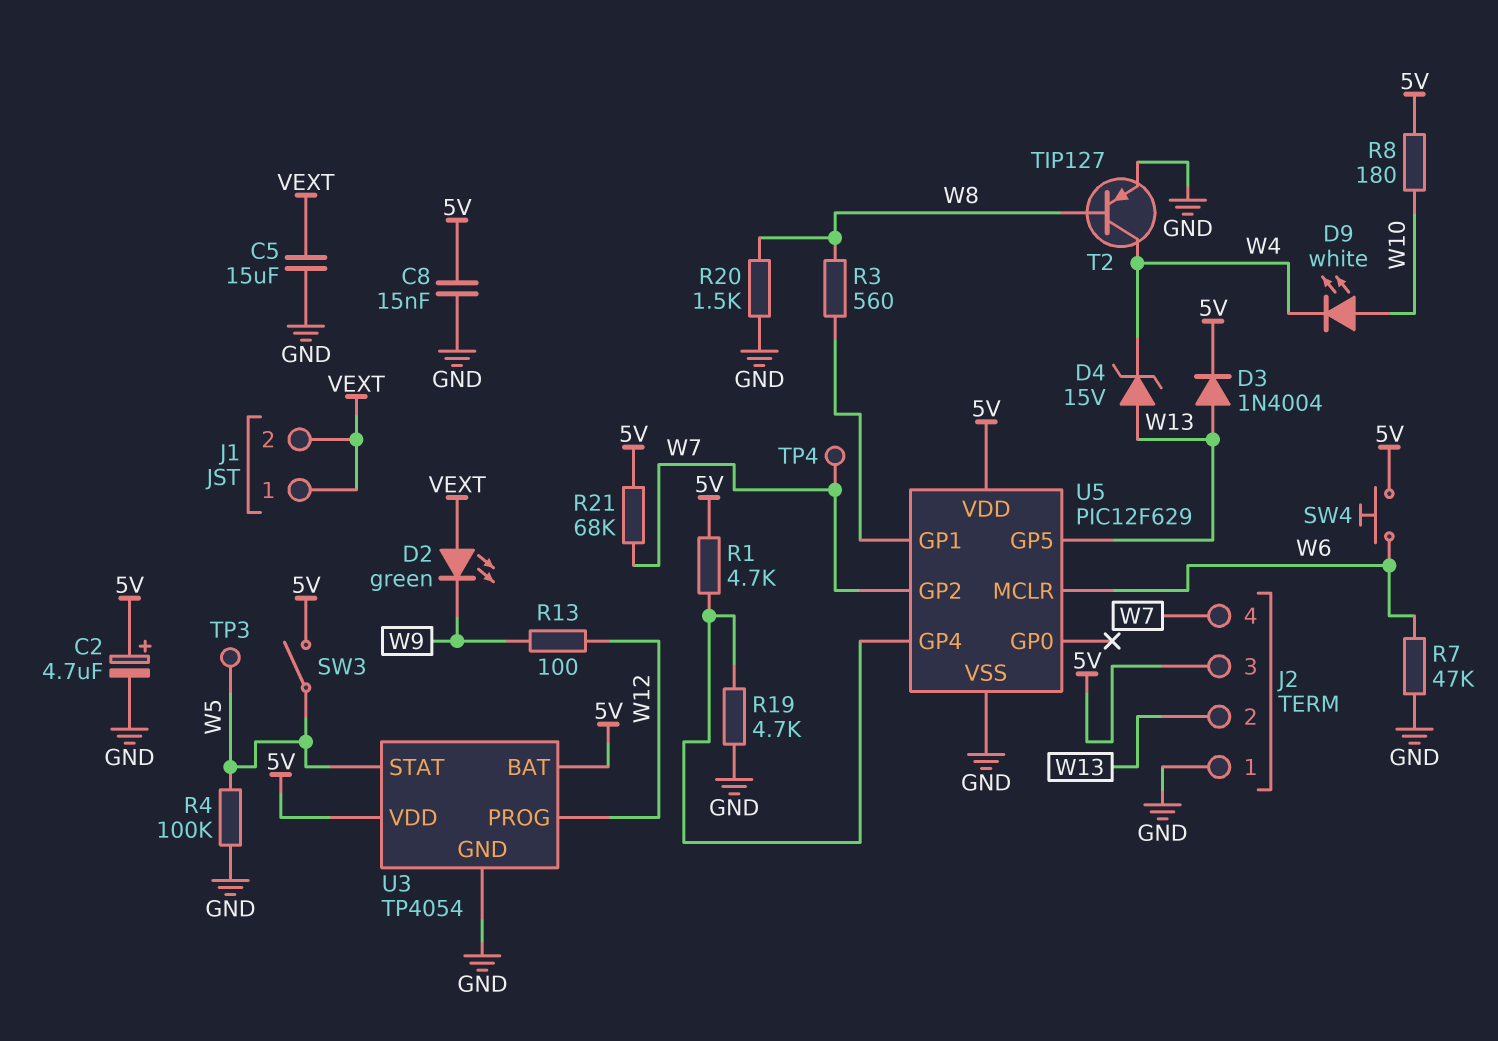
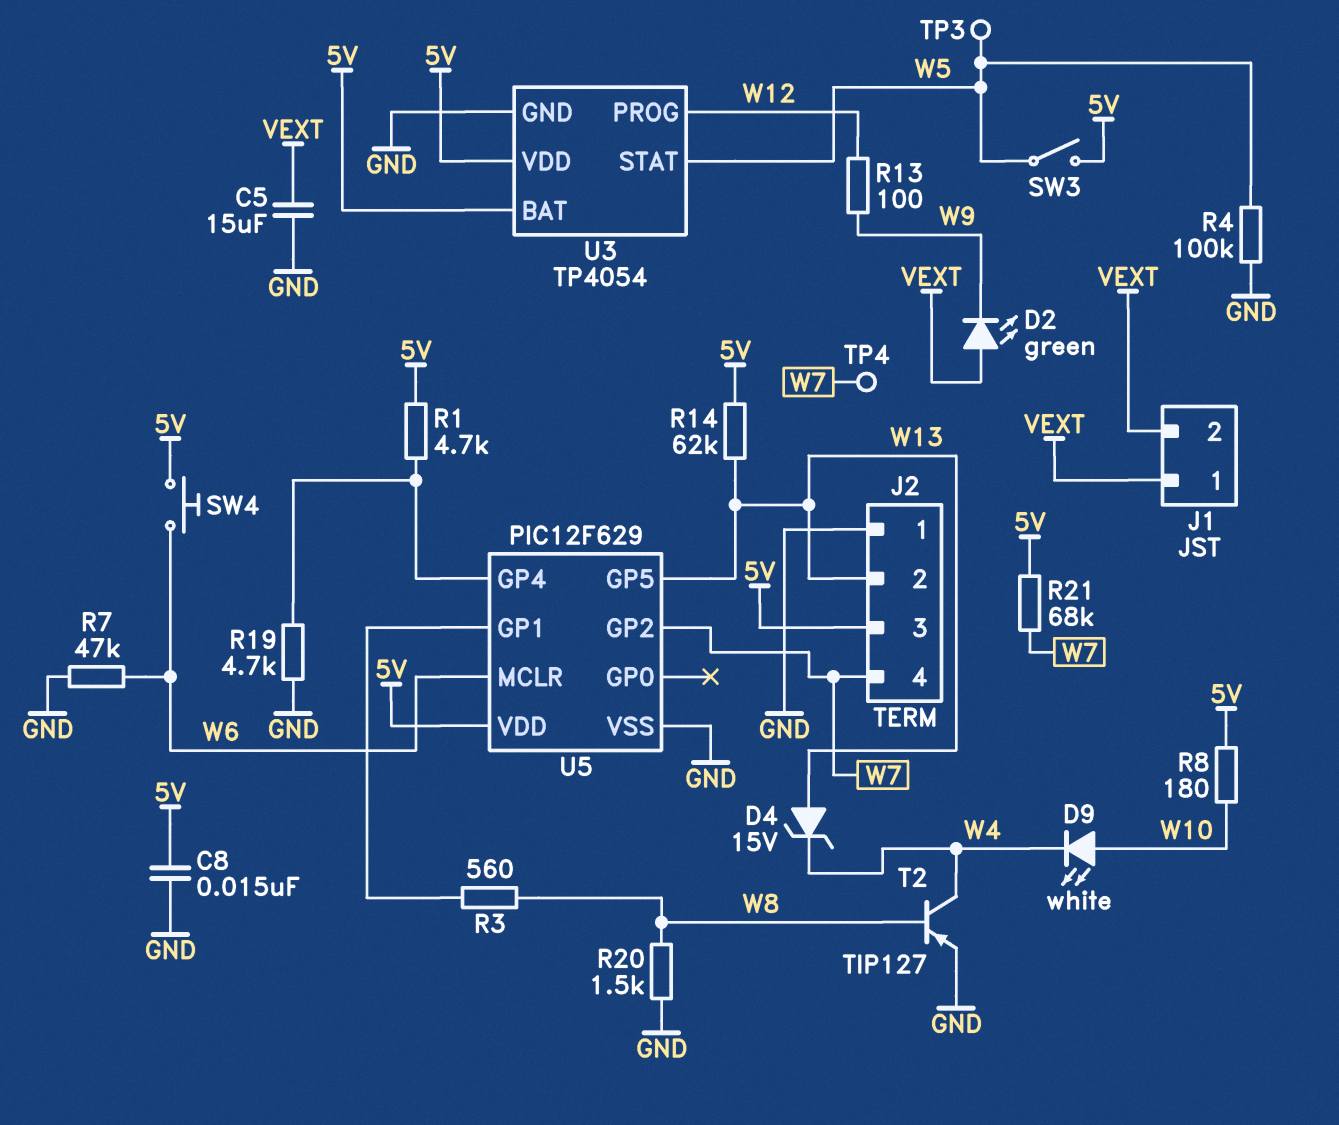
C2: 4.7uF (plus 5V, minus GND) -> none
D3: diode 1N4004 (A W13, K 5V) -> none
R14: none -> 62k (5V, W13)

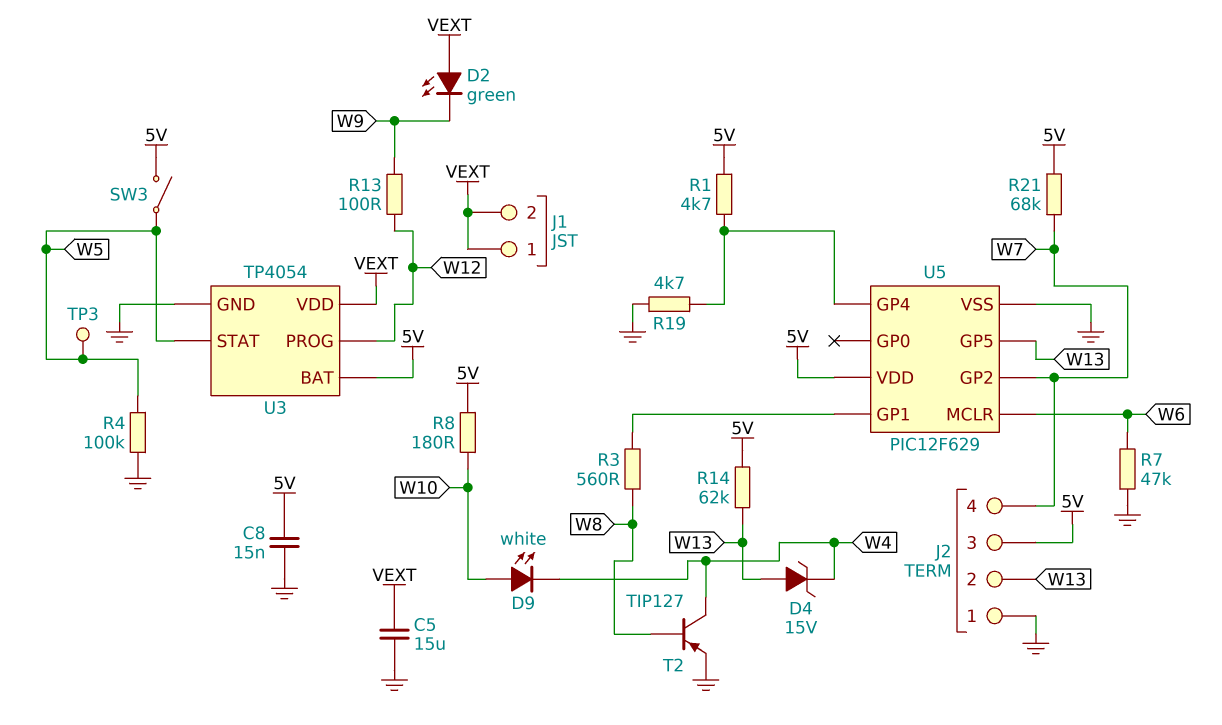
R20: 1.5k (GND, W8) -> none
SW4: button (5V, W6) -> none
TP4: test point (W7) -> none
U3 pin VDD: 5V -> VEXT

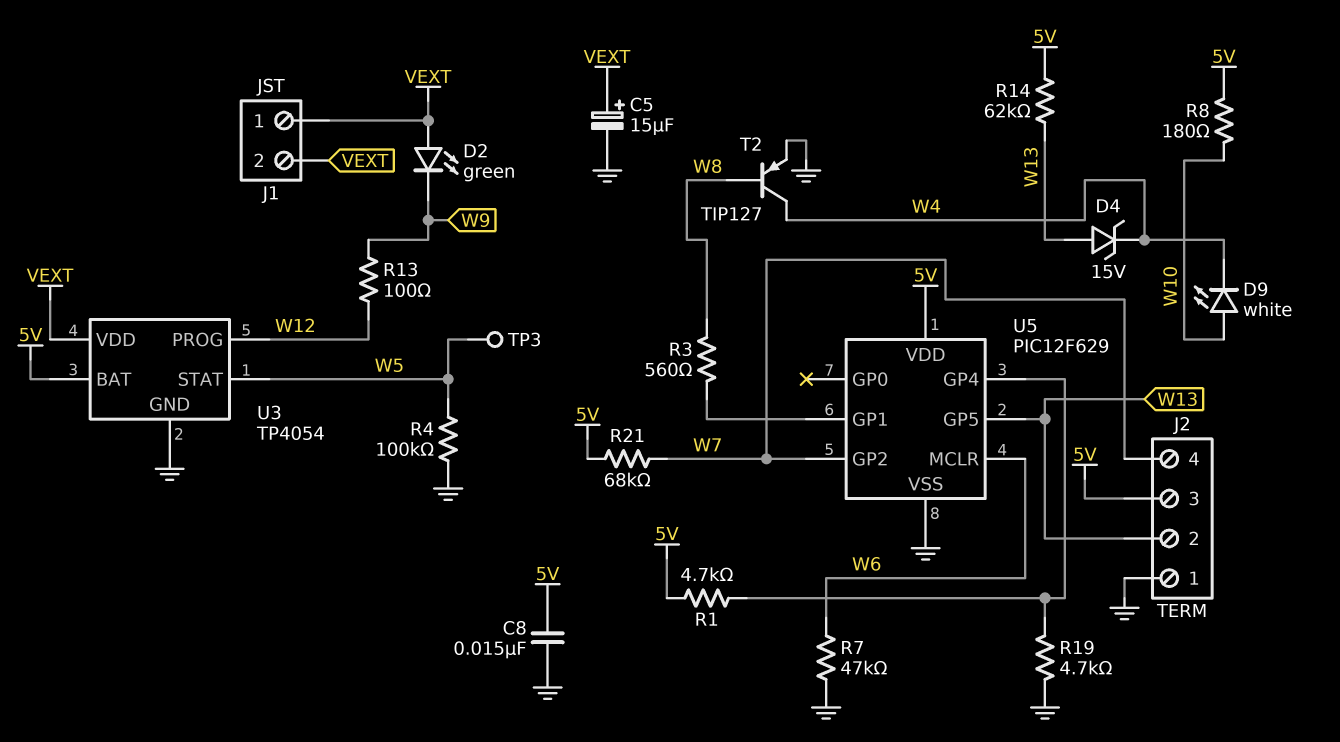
C5: 15uF (GND, VEXT) -> 15uF (plus VEXT, minus GND)
SW3: switch (5V, W5) -> none

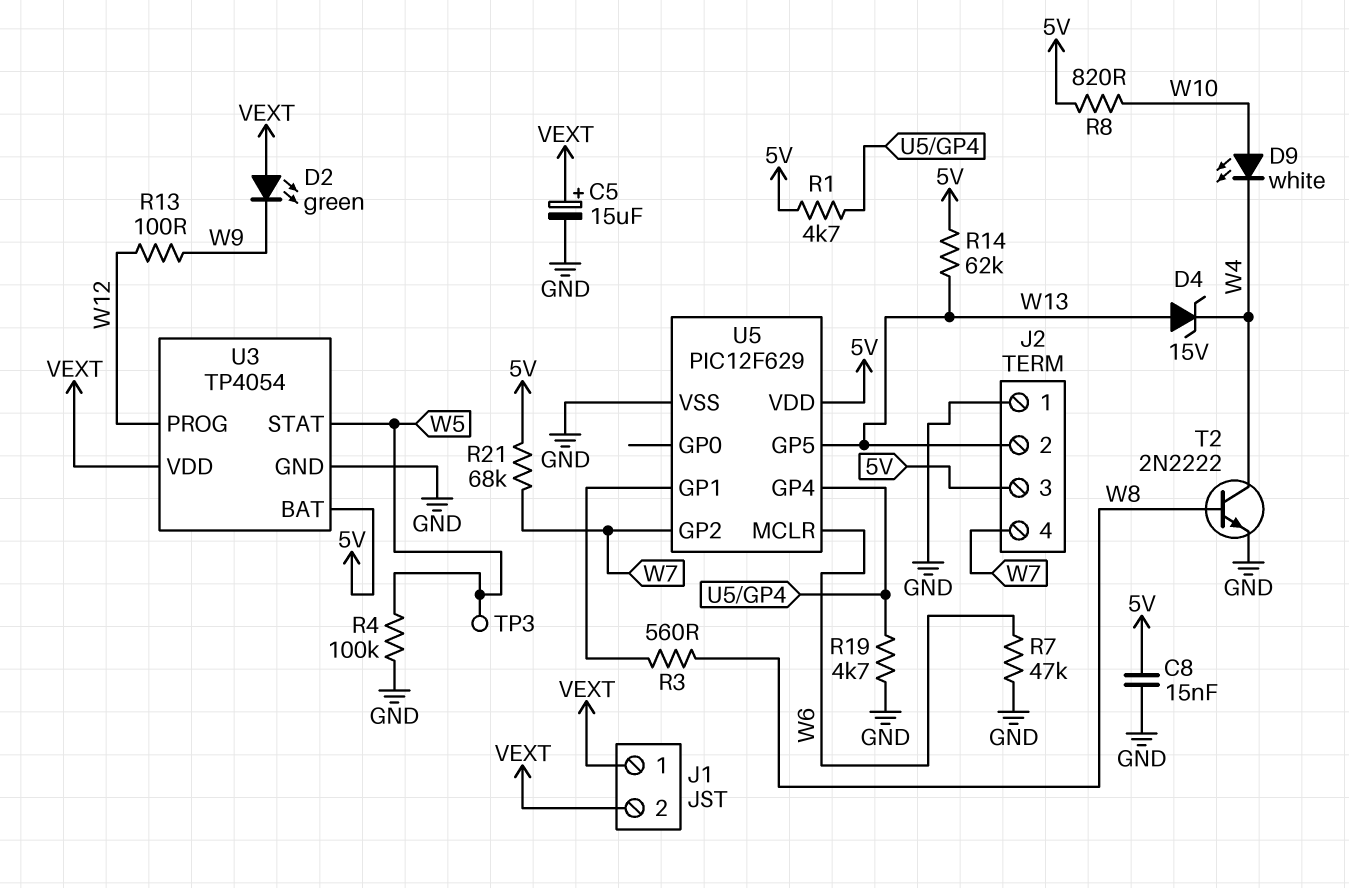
R8: 180 (5V, W10) -> 820 (5V, W10)
T2: PNP TIP127 (B W8, C W4, E GND) -> NPN 2N2222 (B W8, C W4, E GND)

